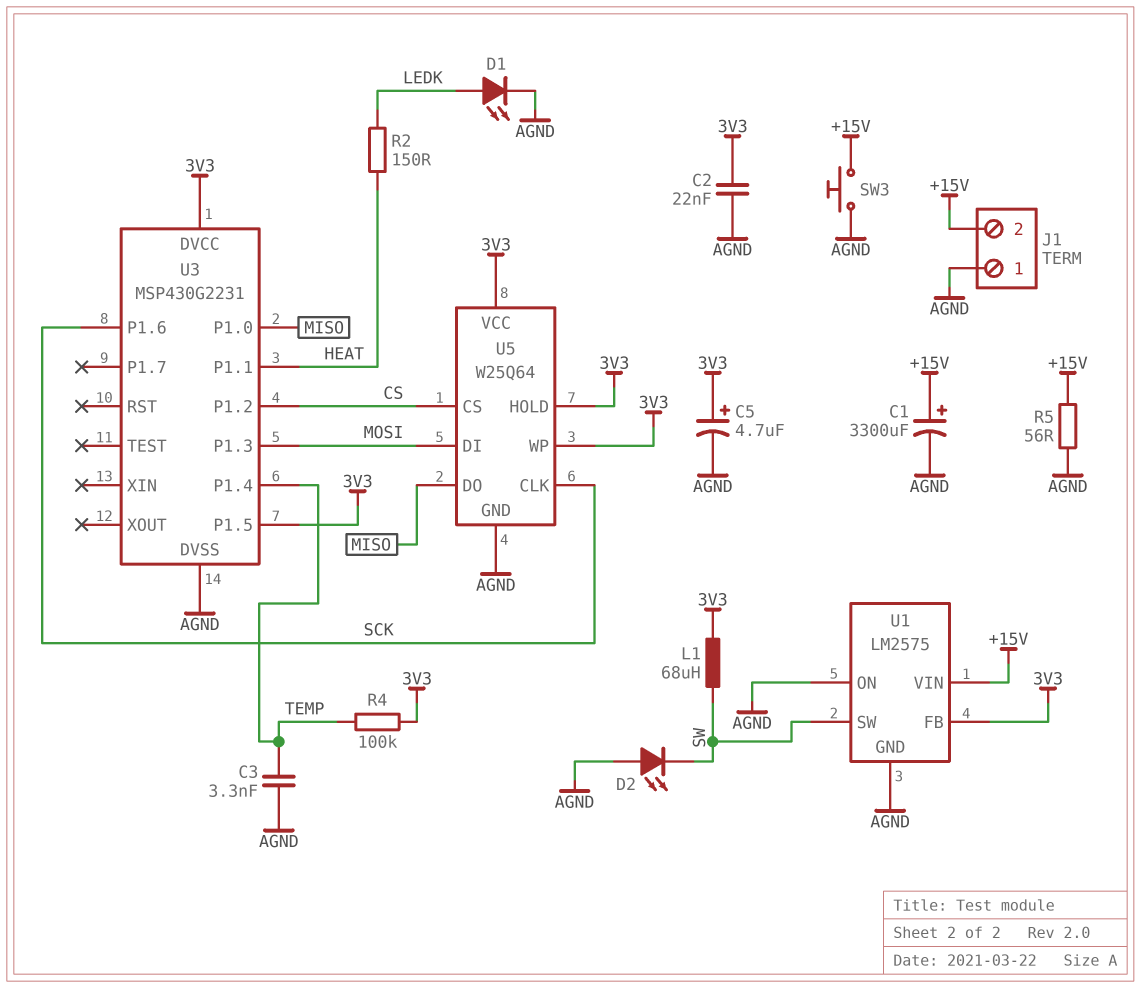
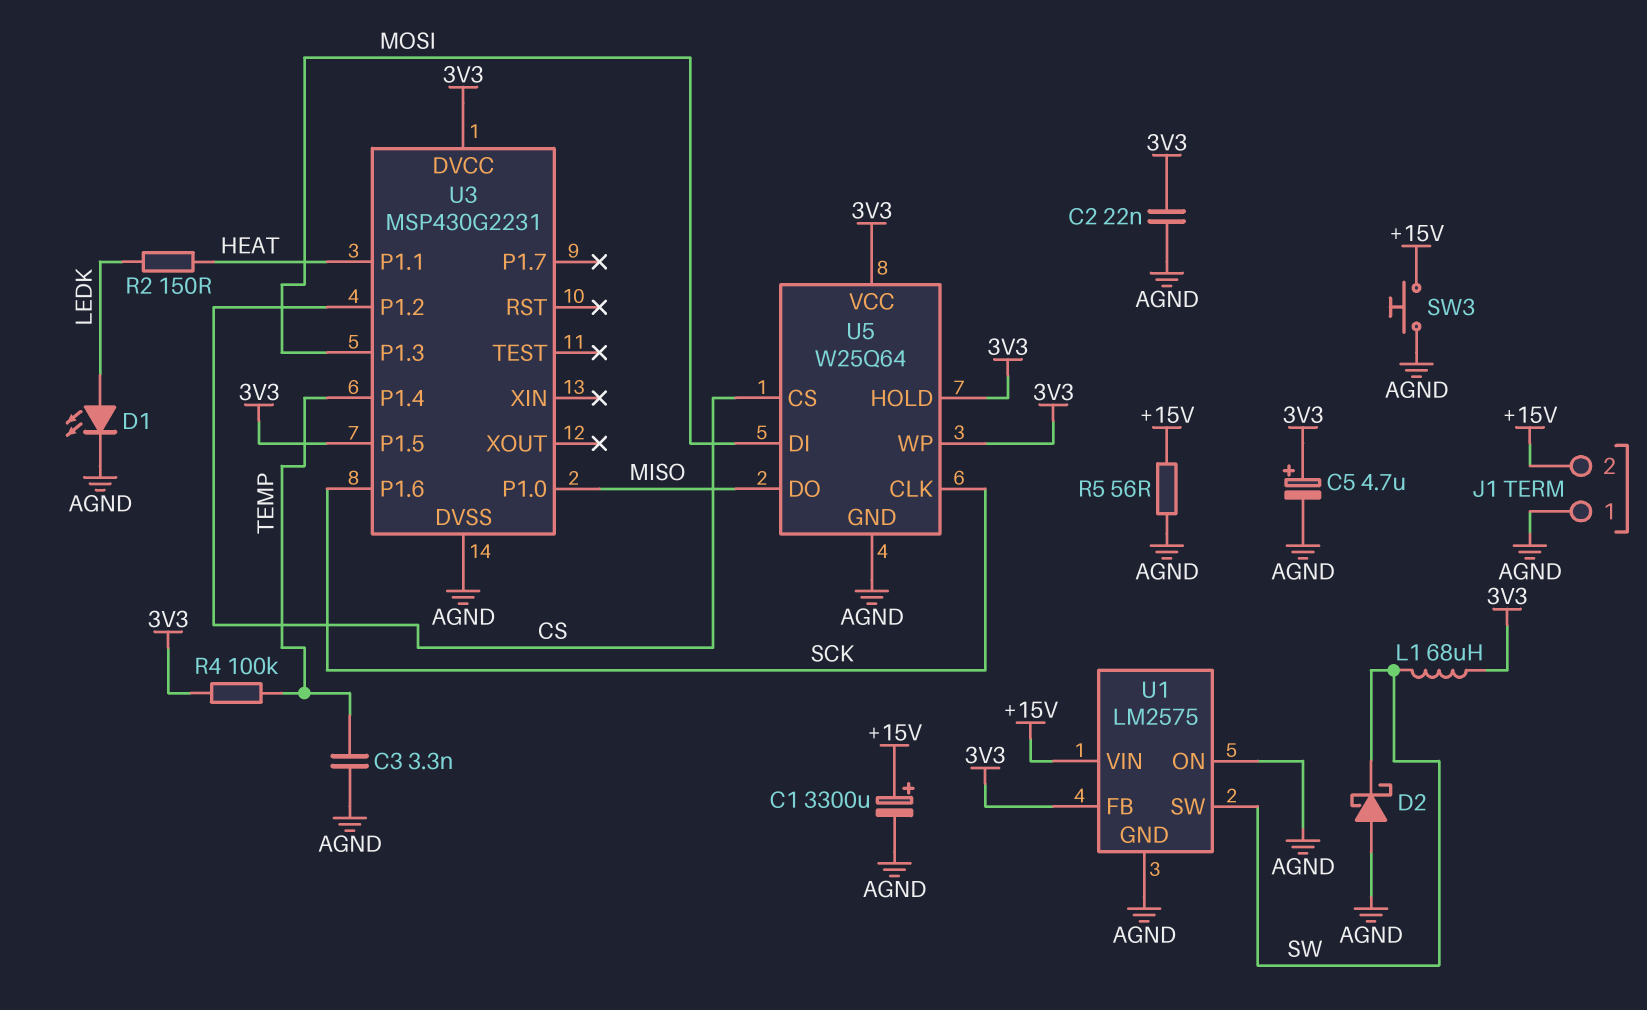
D2: LED (A AGND, K SW) -> schottky (A AGND, K SW)

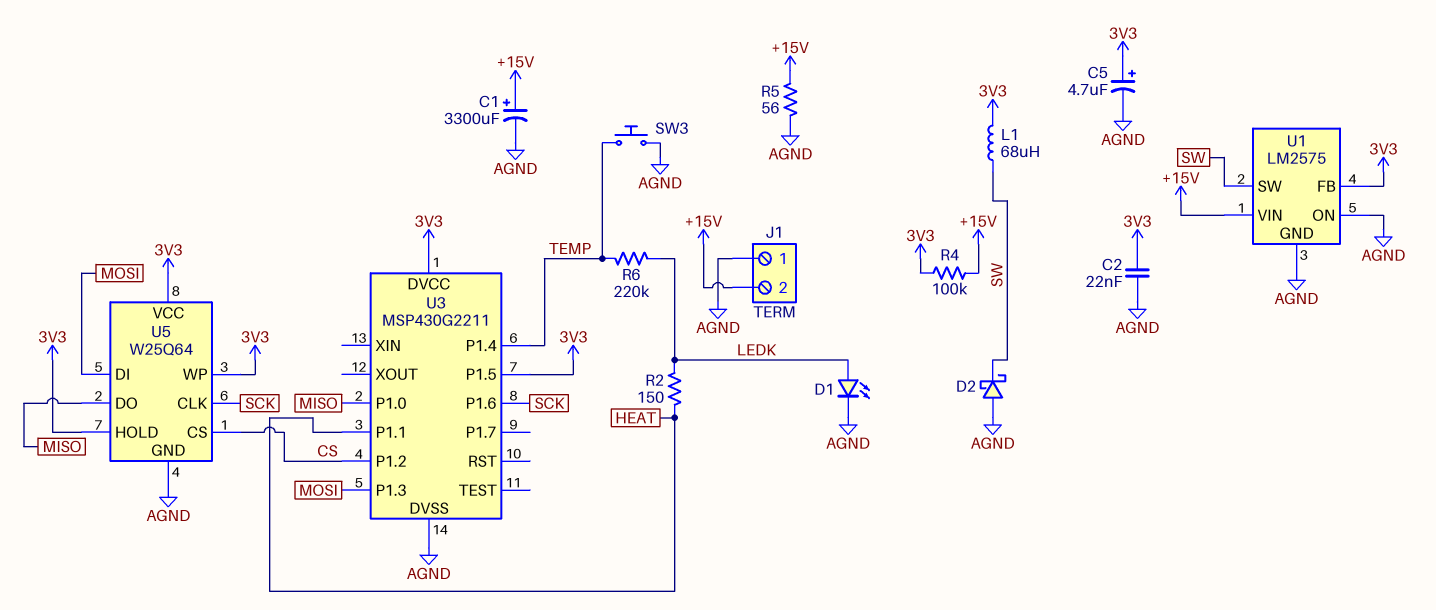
C3: 3.3nF (AGND, TEMP) -> none
R4: 100k (3V3, TEMP) -> 100k (+15V, 3V3)
R6: none -> 220k (LEDK, TEMP)
SW3: button (+15V, AGND) -> button (AGND, TEMP)
U3: MSP430G2231 -> MSP430G2211

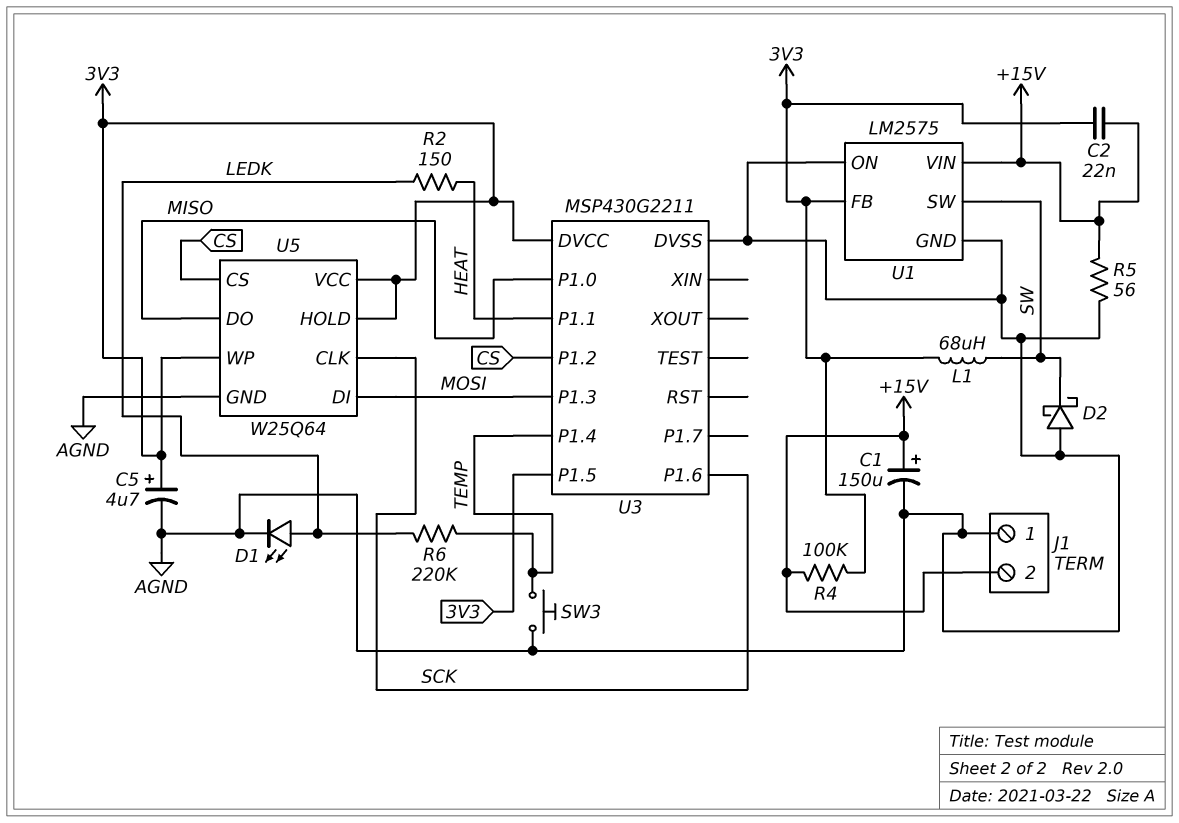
C1: 3300uF (plus +15V, minus AGND) -> 150uF (plus +15V, minus AGND)
C2: 22nF (3V3, AGND) -> 22nF (+15V, 3V3)

